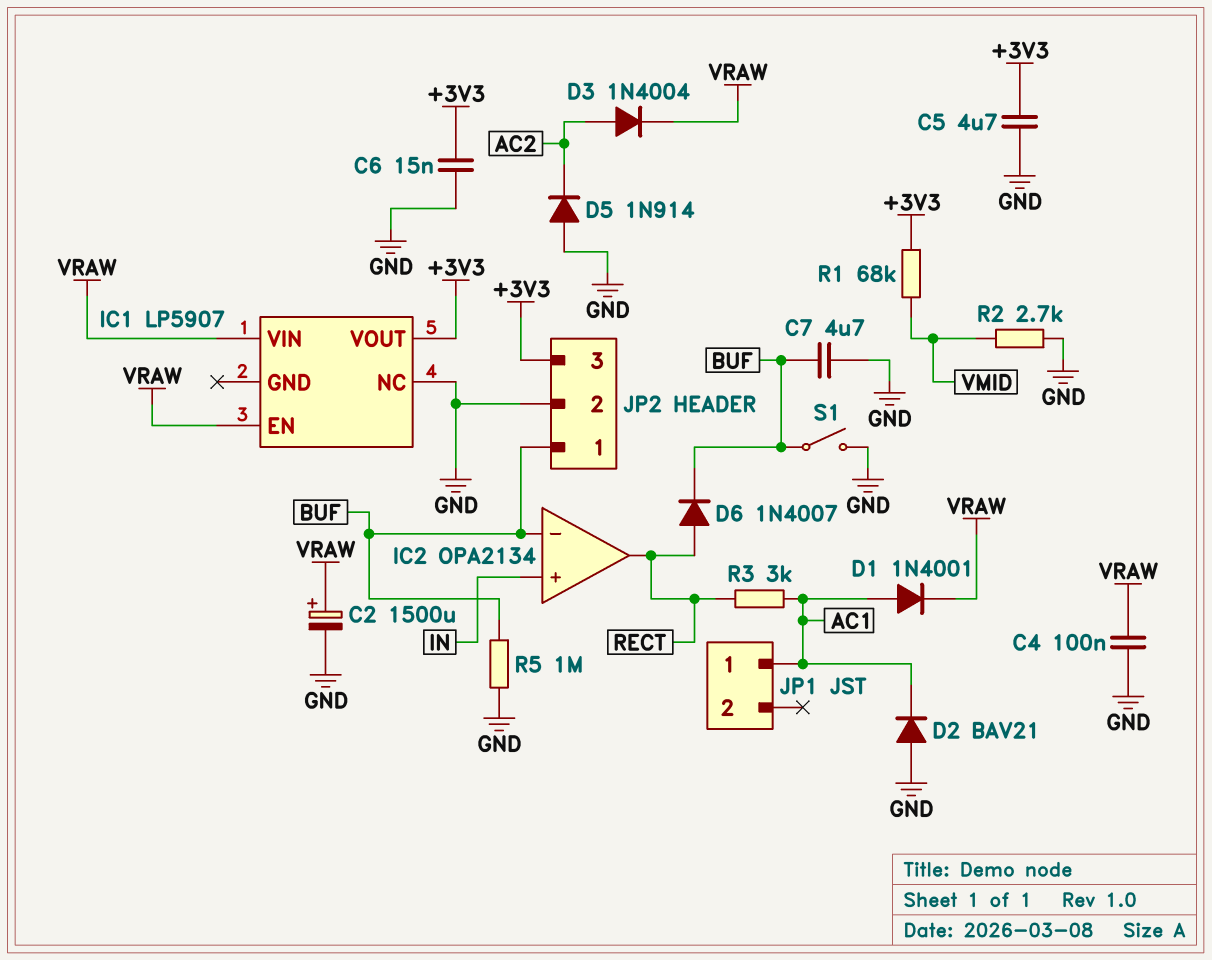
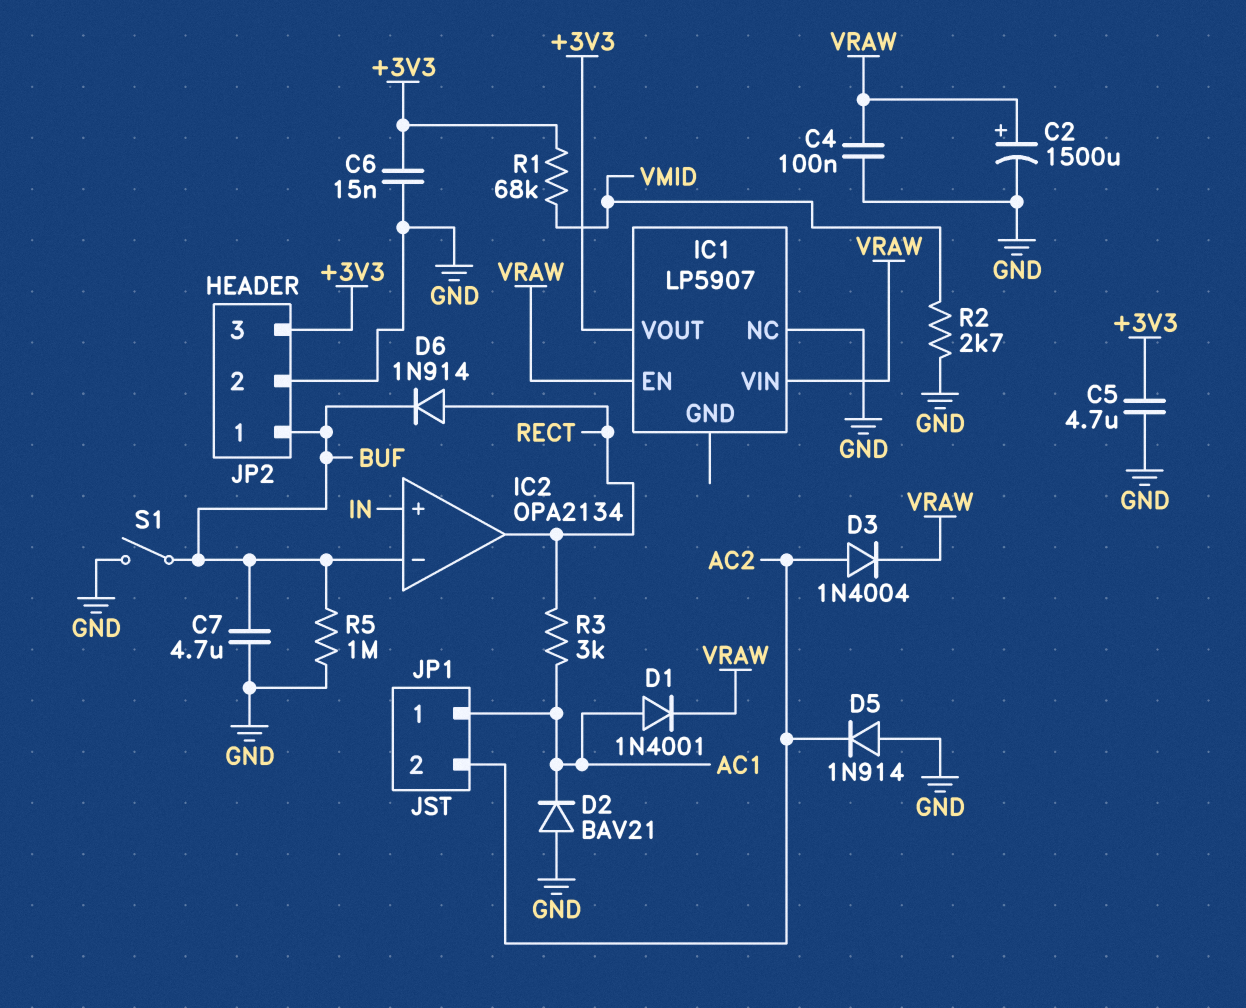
D6: diode 1N4007 (A RECT, K BUF) -> diode 1N914 (A RECT, K BUF)
JP1 pin 2: none -> AC2

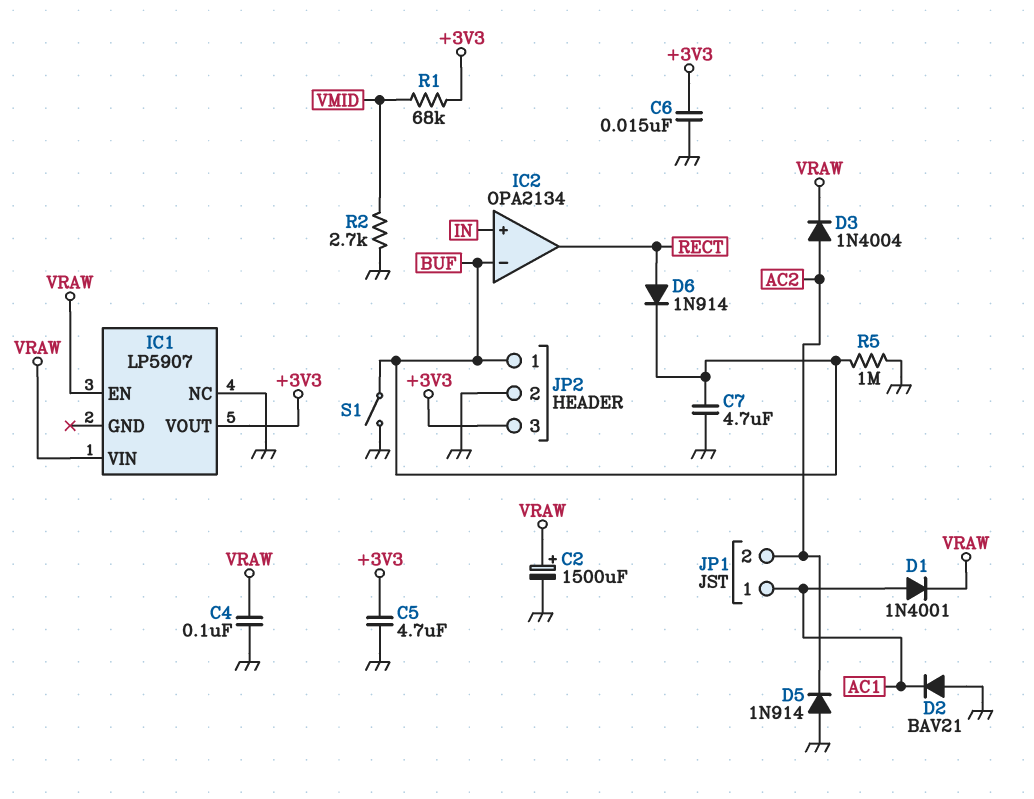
R3: 3k (AC1, RECT) -> none

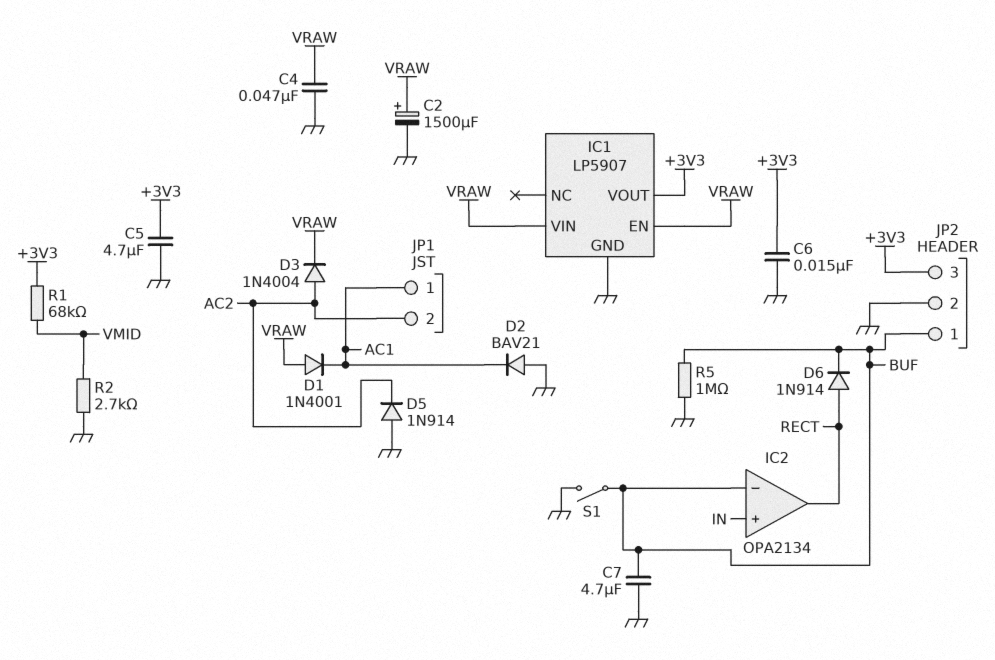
C4: 100nF (GND, VRAW) -> 47nF (GND, VRAW)
D1: diode 1N4001 (A AC1, K VRAW) -> diode 1N4001 (A VRAW, K AC1)
IC1 pin GND: none -> GND
IC1 pin NC: GND -> none

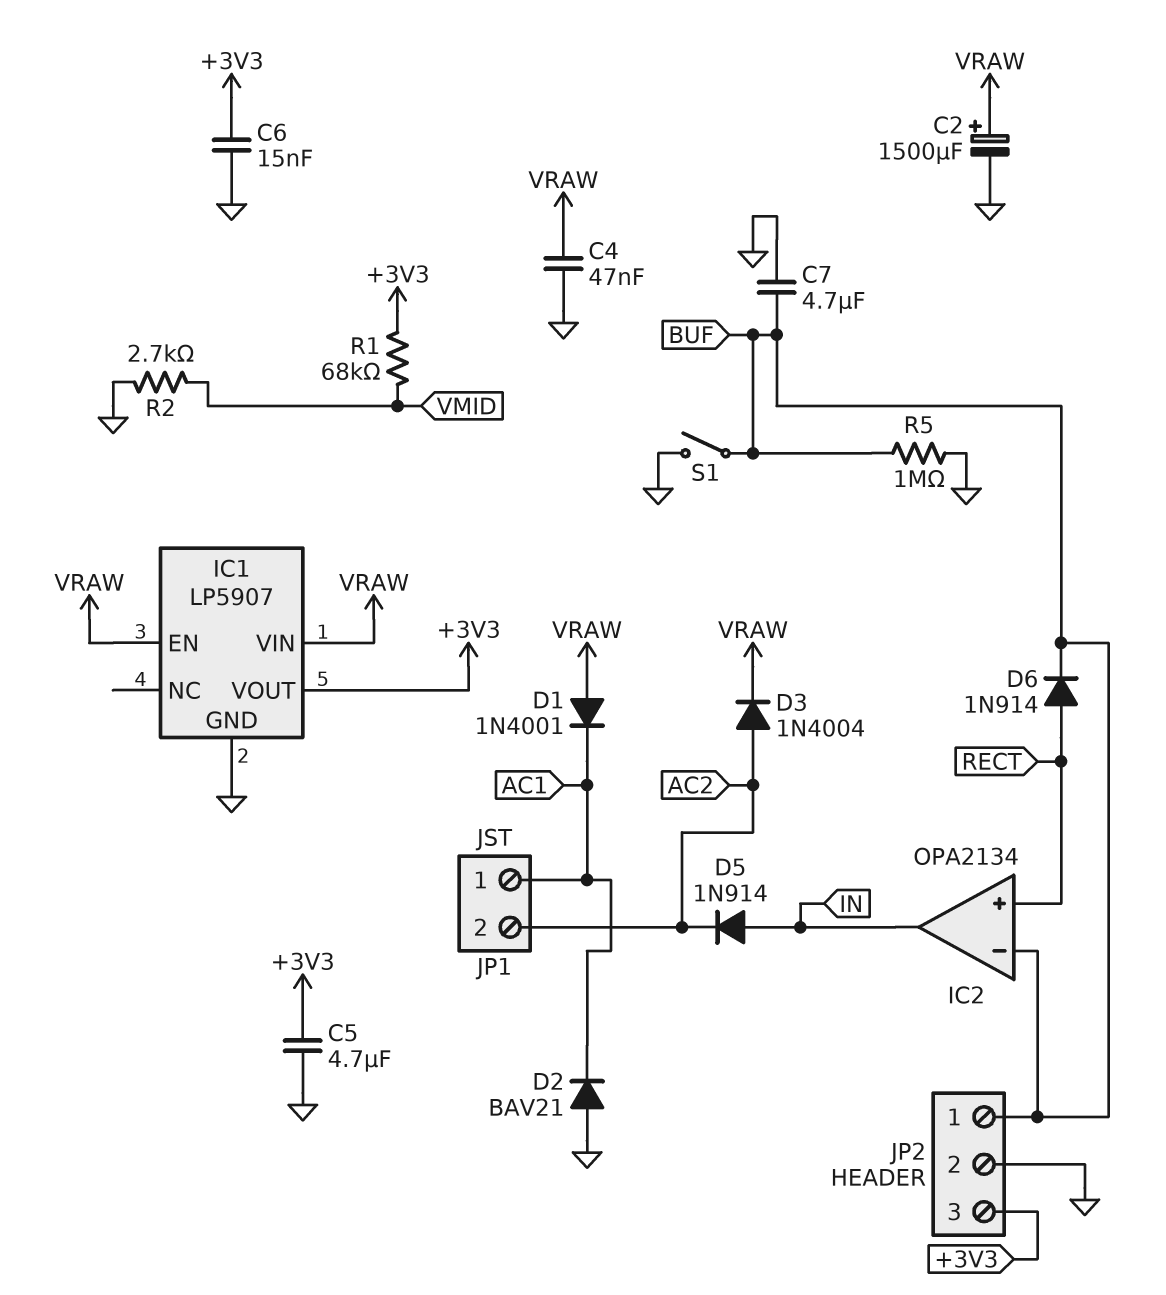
D5: diode 1N914 (A GND, K AC2) -> diode 1N914 (A IN, K AC2)
IC2 pin in+: IN -> RECT
IC2 pin out: RECT -> IN

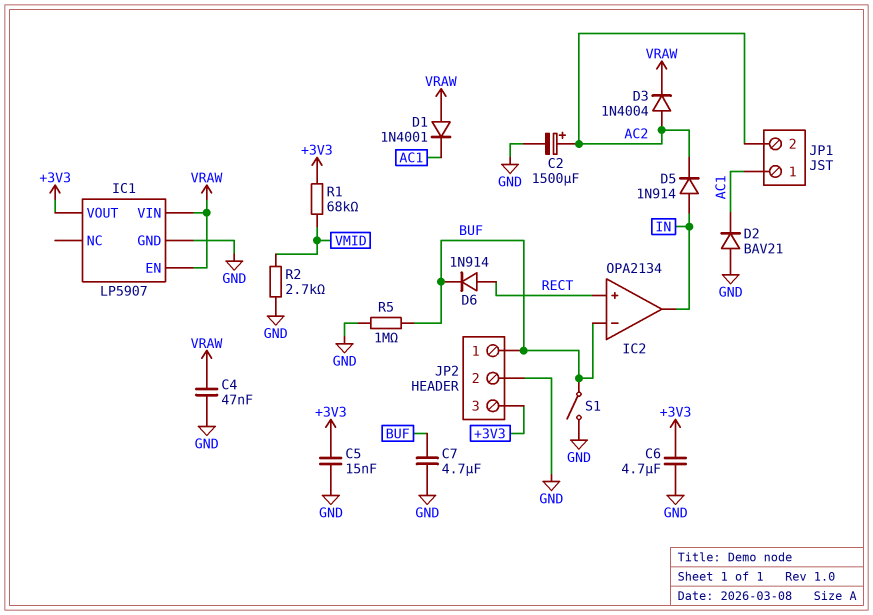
C2: 1500uF (plus VRAW, minus GND) -> 1500uF (plus AC2, minus GND)
C5: 4.7uF (+3V3, GND) -> 15nF (+3V3, GND)
C6: 15nF (+3V3, GND) -> 4.7uF (+3V3, GND)

